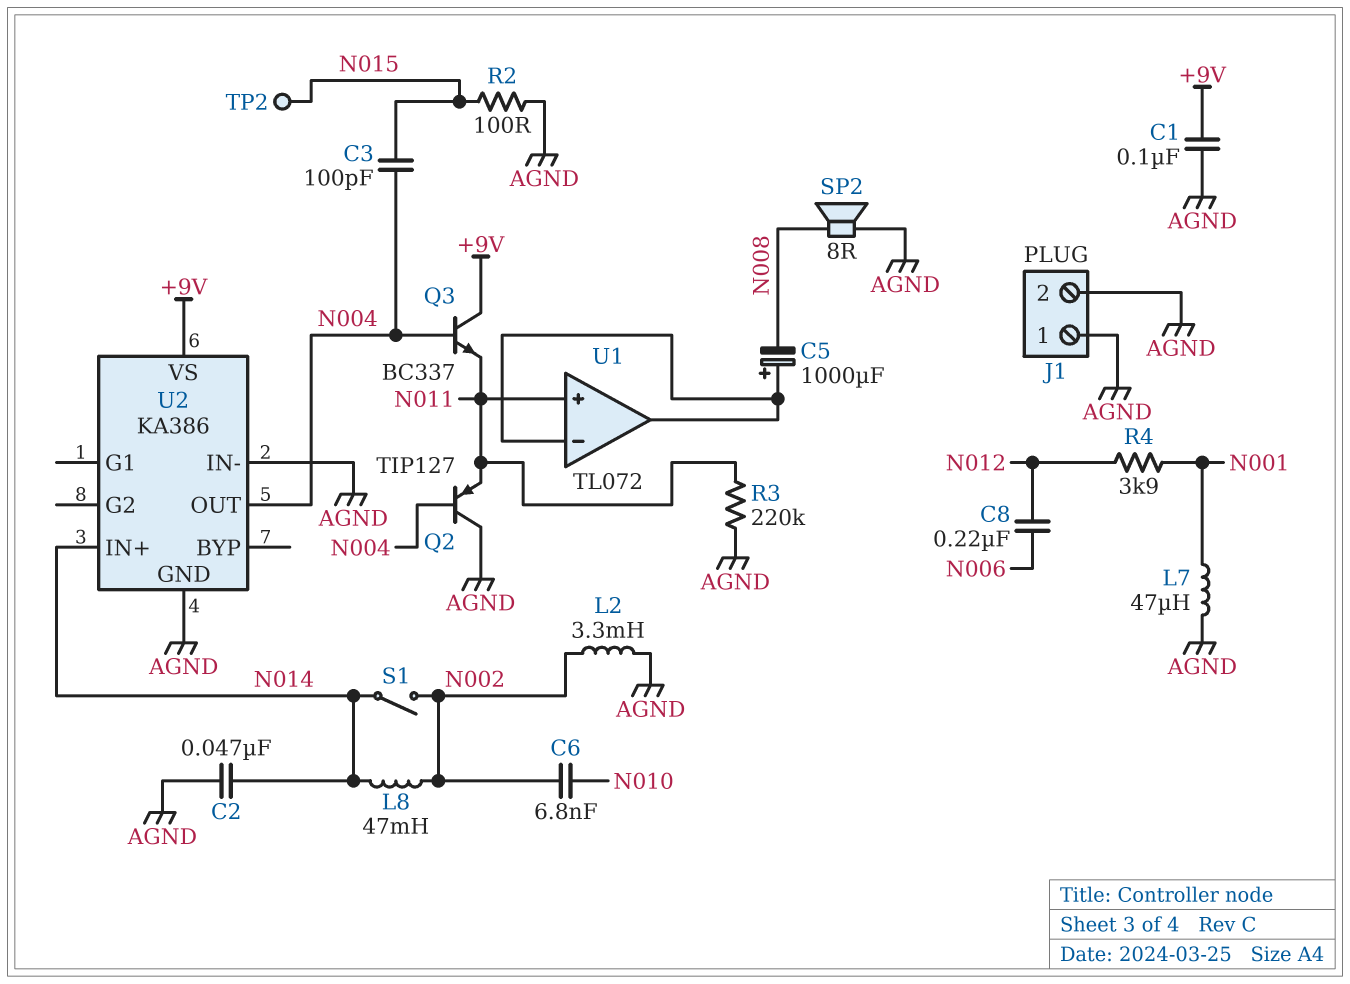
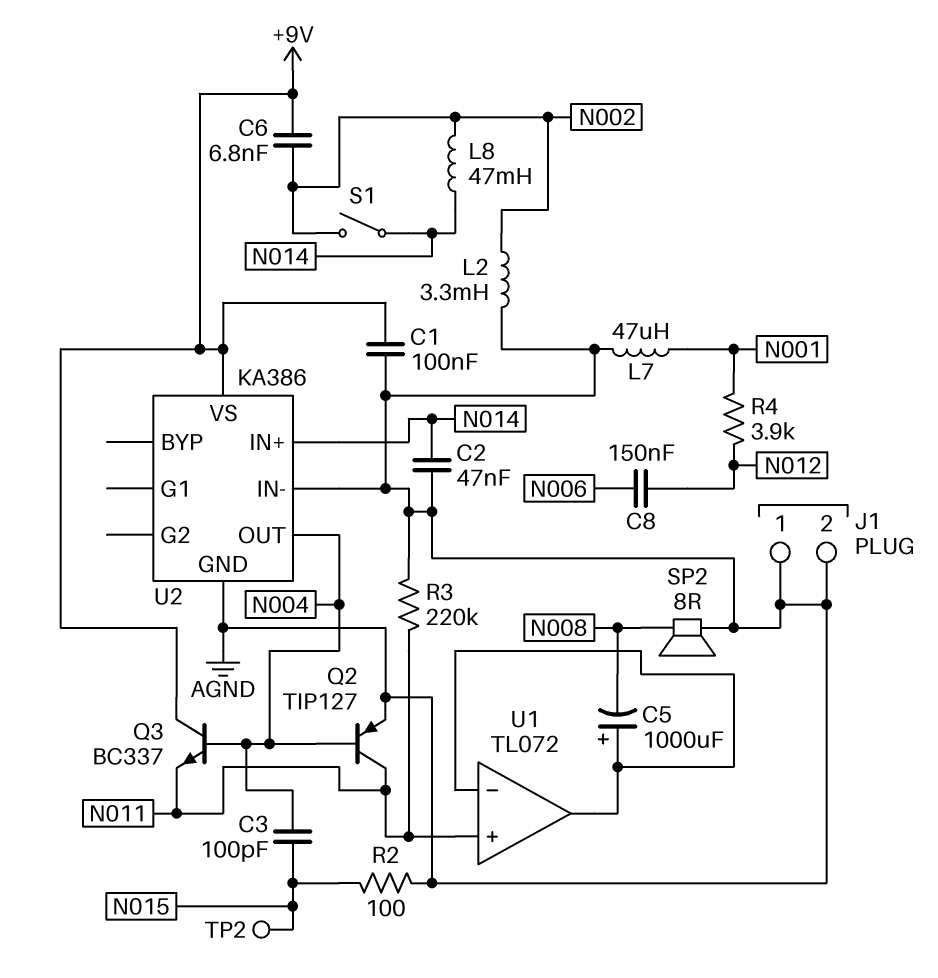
C6: 6.8nF (N002, N010) -> 6.8nF (+9V, N002)
C8: 220nF (N006, N012) -> 150nF (N006, N012)
Q2: PNP TIP127 (B N004, C AGND, E N011) -> PNP TIP127 (B N004, C N011, E AGND)

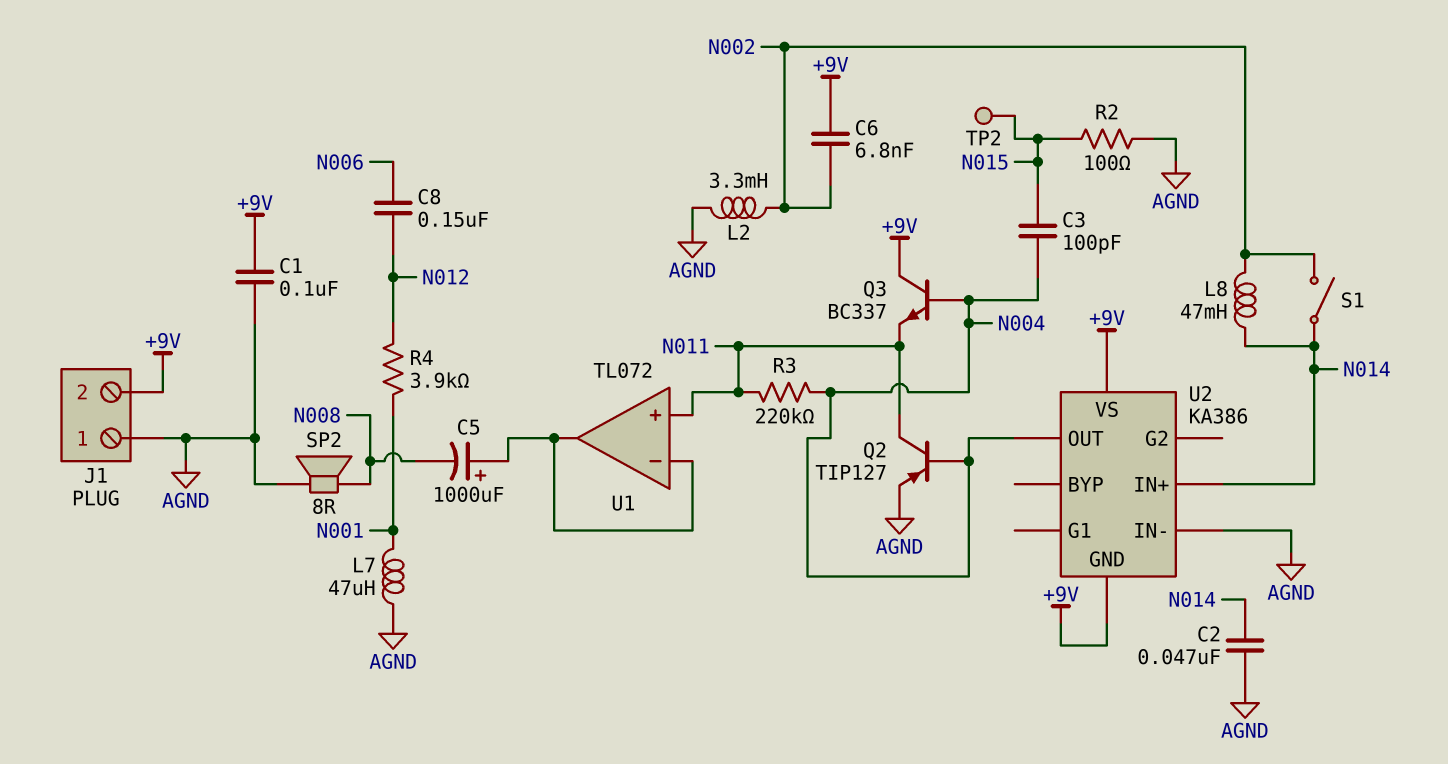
J1 pin 2: AGND -> +9V
R3: 220k (AGND, N011) -> 220k (N004, N011)
U2 pin GND: AGND -> +9V

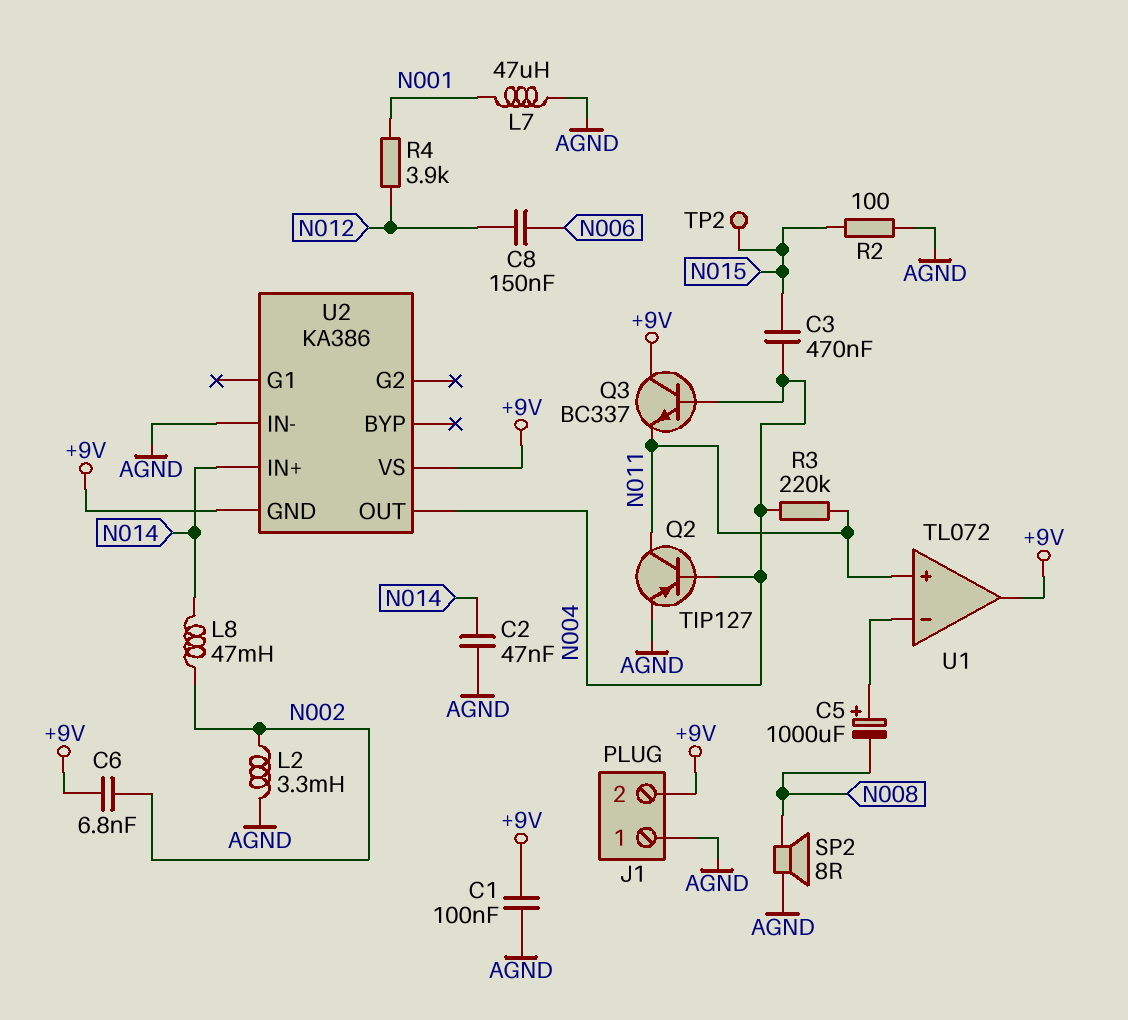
C3: 100pF (N004, N015) -> 470nF (N004, N015)
S1: switch (N002, N014) -> none
U1 pin out: U1/in- -> +9V

